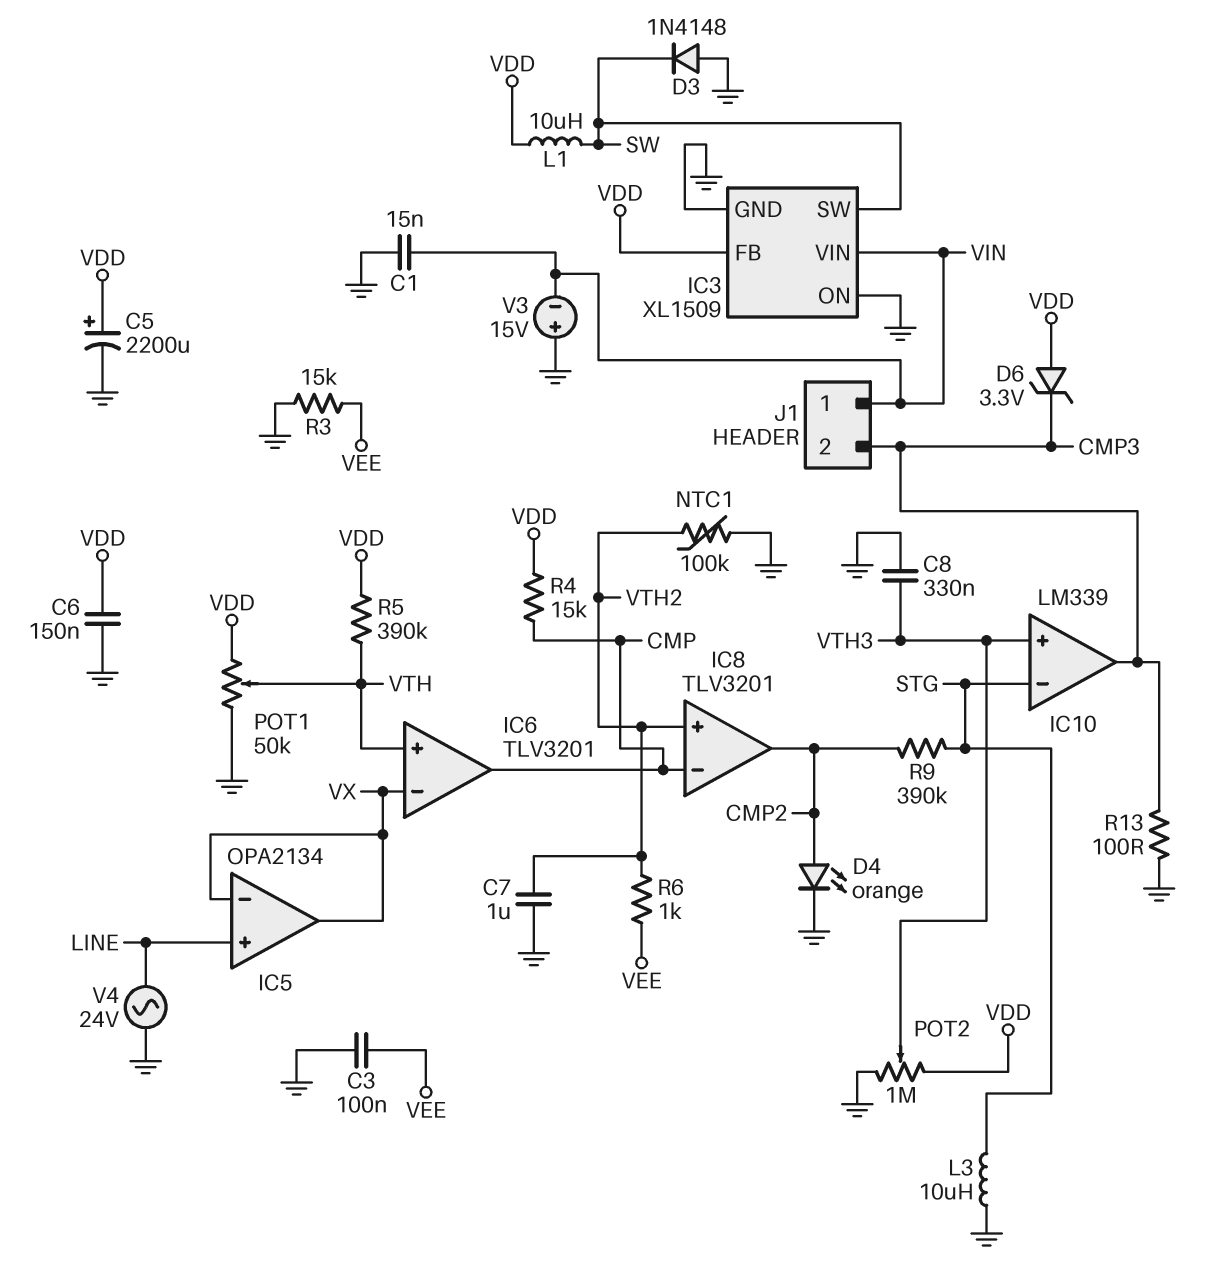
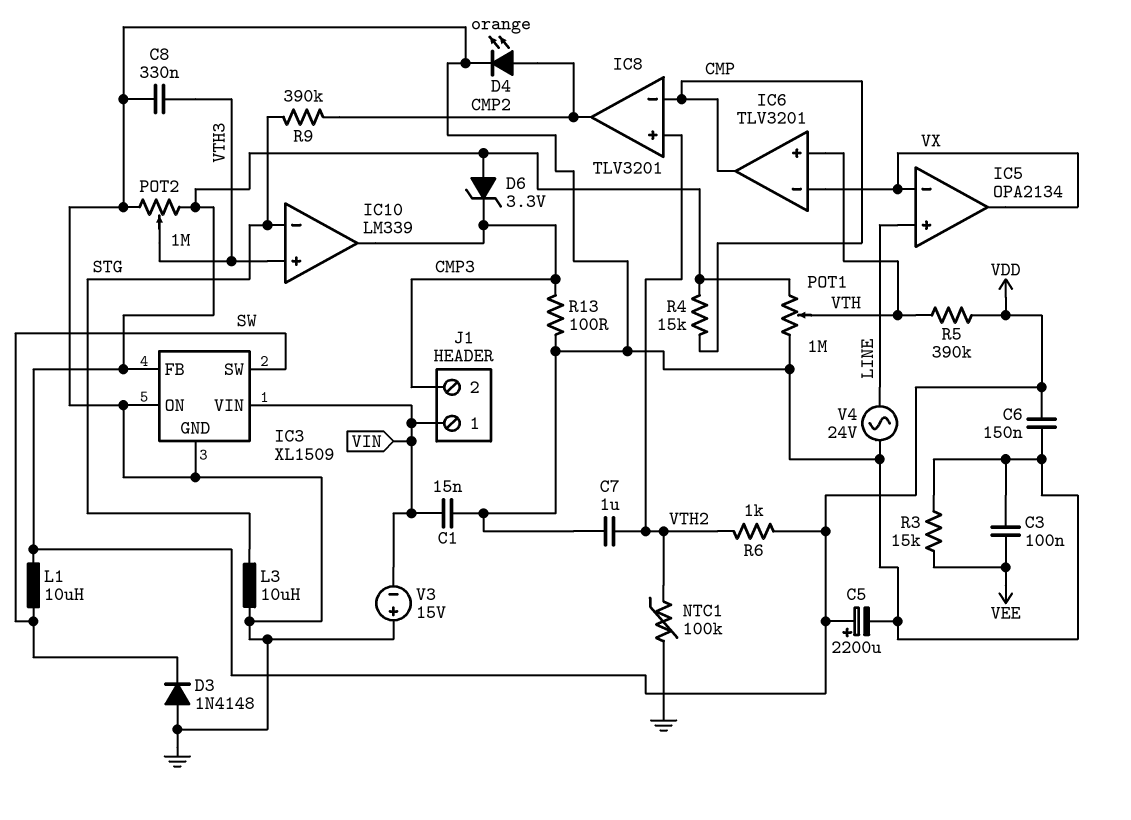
POT1: 50k (GND, VDD, wiper VTH) -> 1M (GND, VDD, wiper VTH)
R6: 1k (VEE, VTH2) -> 1k (VDD, VTH2)

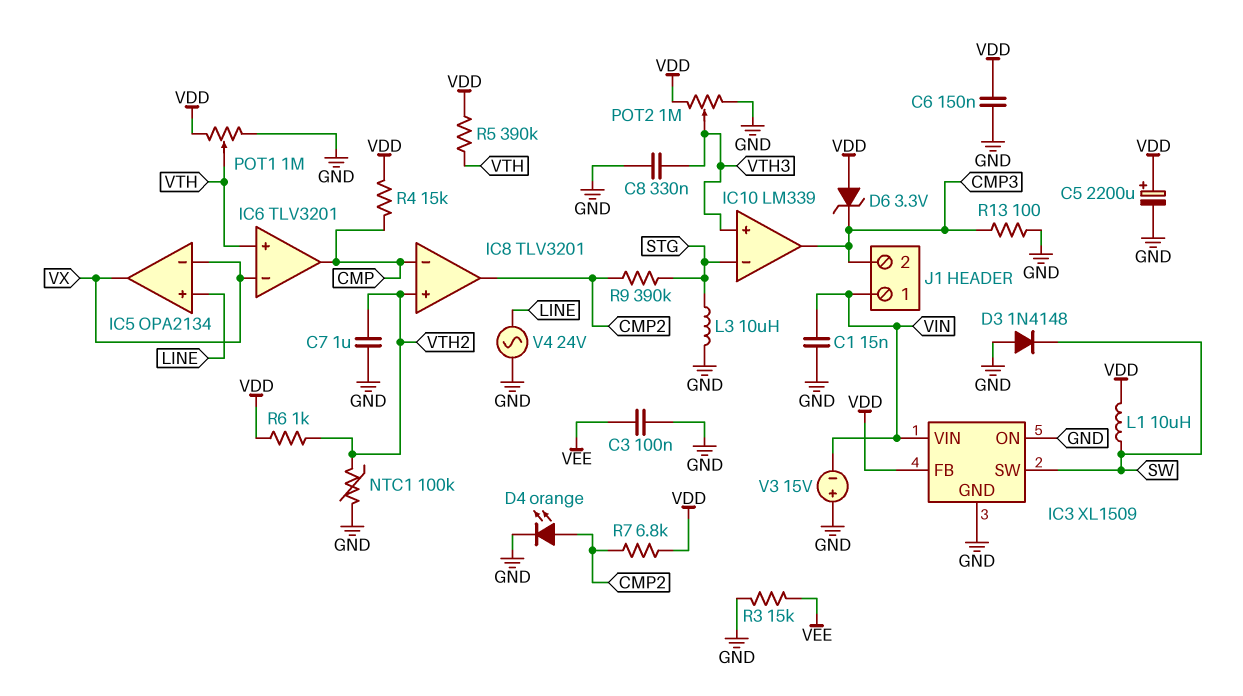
R7: none -> 6.8k (CMP2, VDD)

